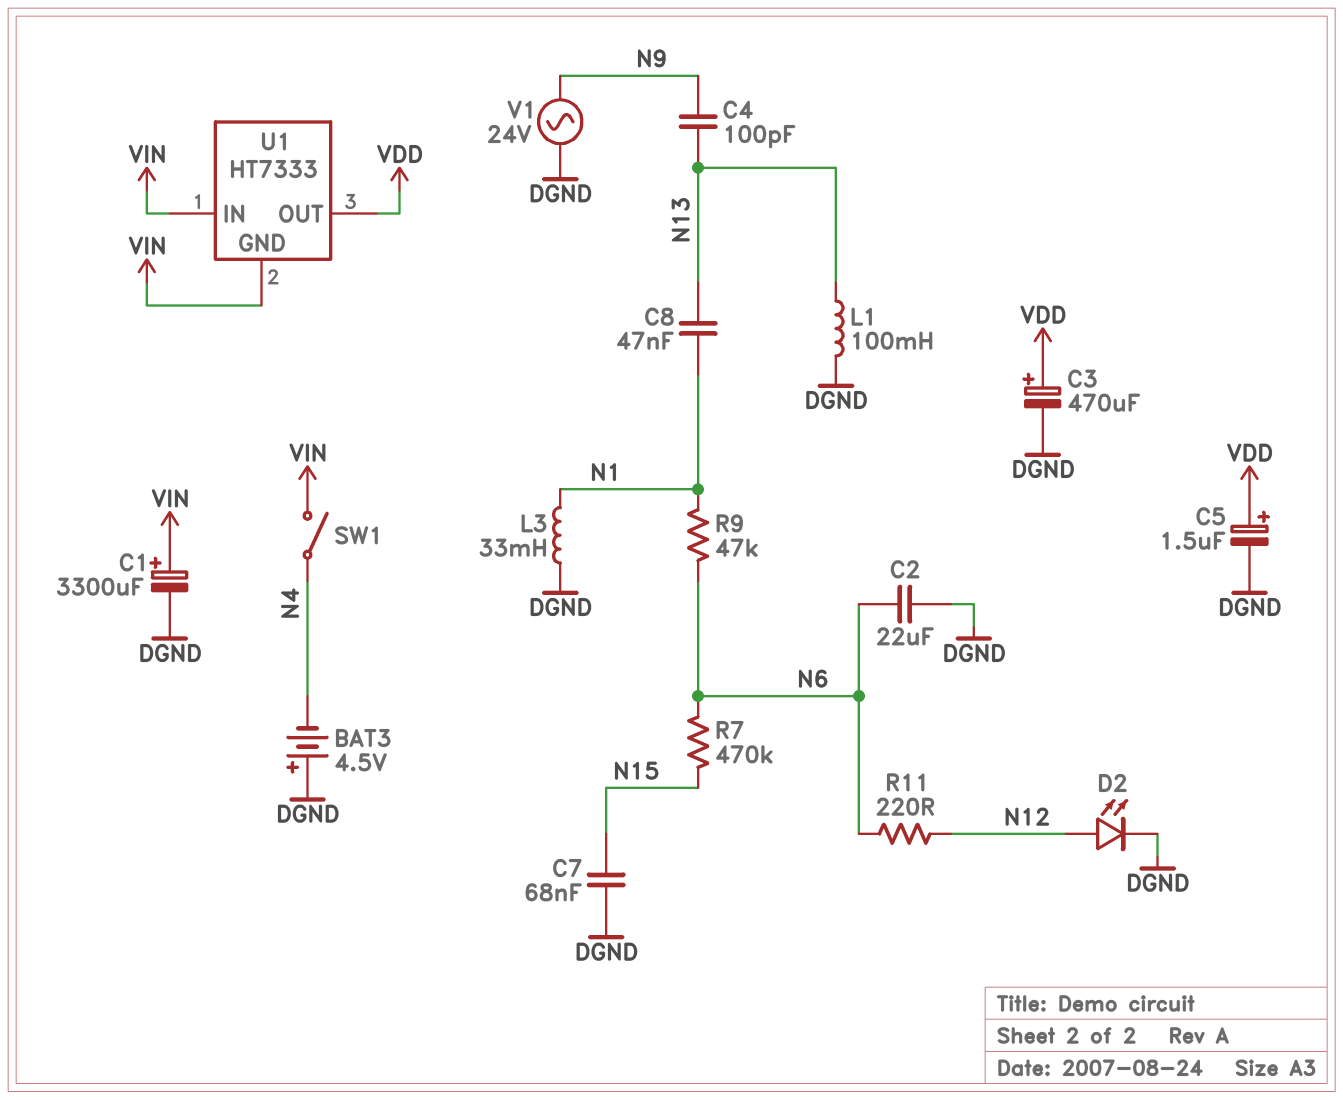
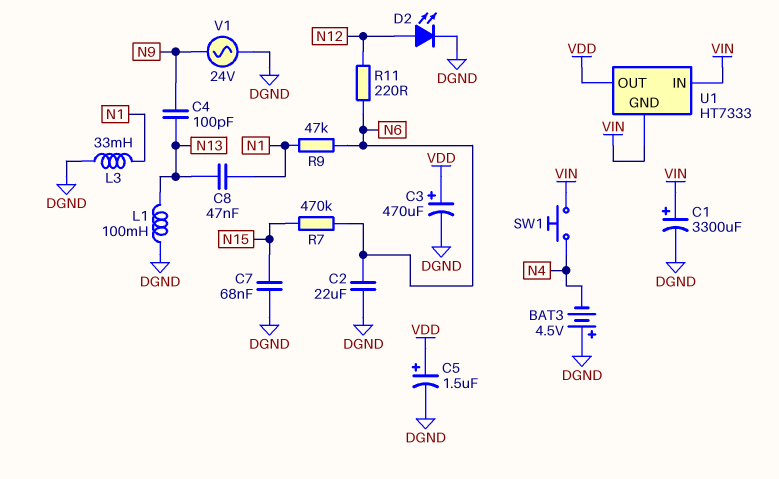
SW1: switch (N4, VIN) -> button (N4, VIN)

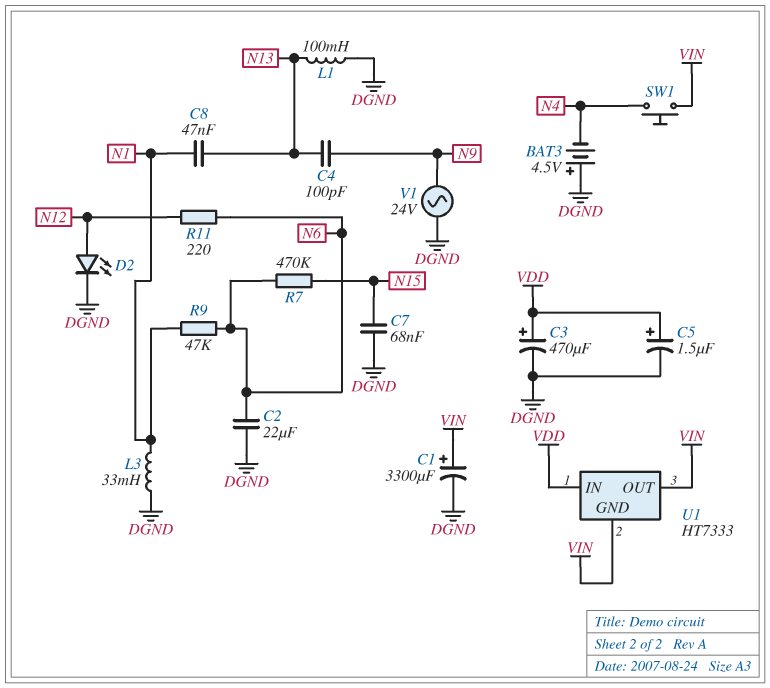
U1 pin IN: VIN -> VDD
U1 pin OUT: VDD -> VIN

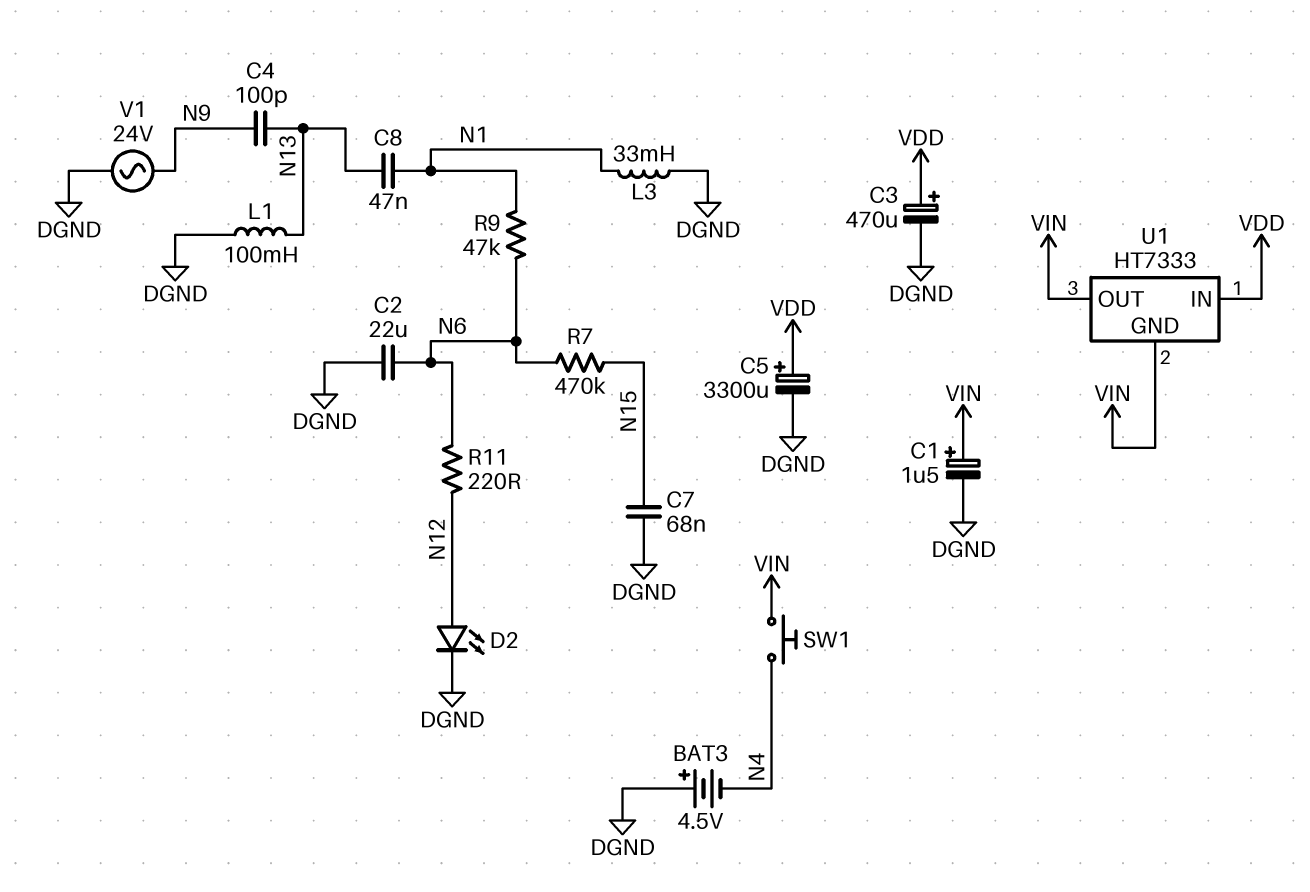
C1: 3300uF (plus VIN, minus DGND) -> 1.5uF (plus VIN, minus DGND)
C5: 1.5uF (plus VDD, minus DGND) -> 3300uF (plus VDD, minus DGND)

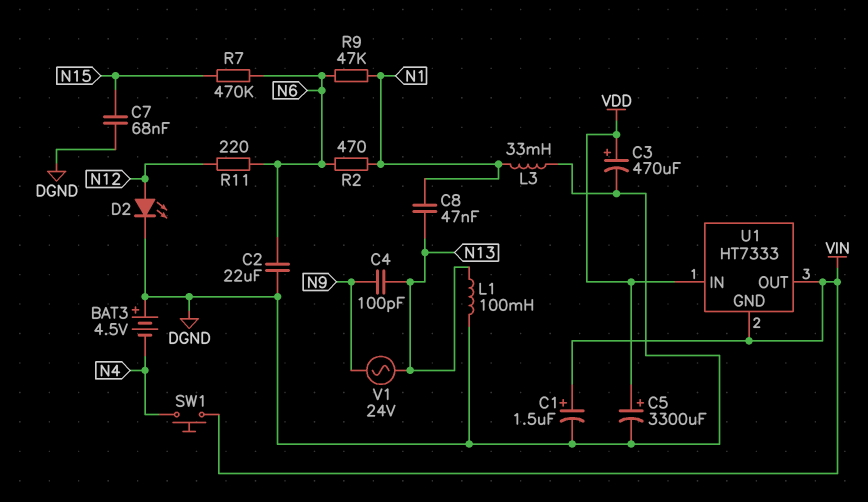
R2: none -> 470 (N1, N6)
V1: AC 24V (DGND, N9) -> AC 24V (N9, N13)

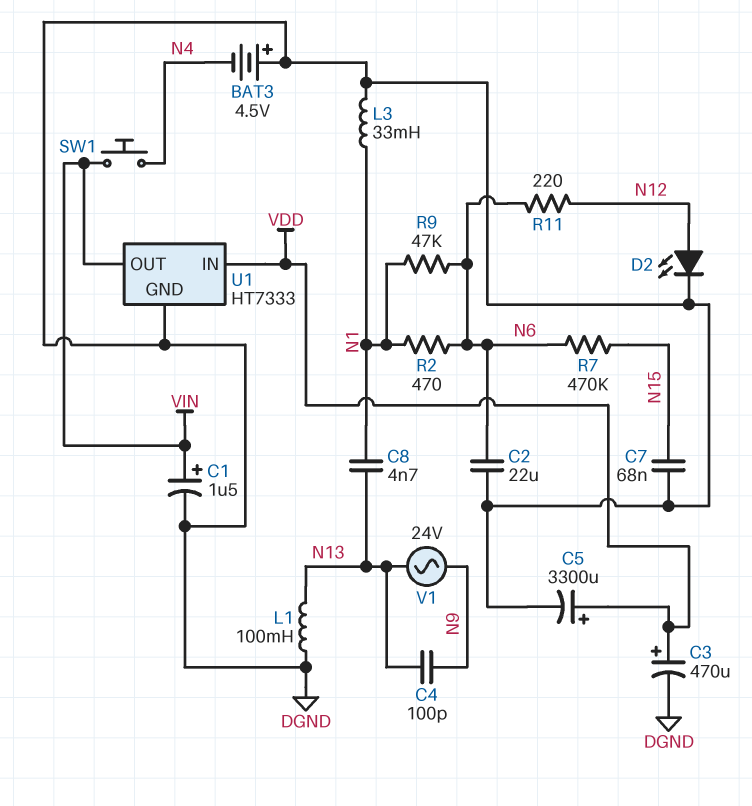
C8: 47nF (N1, N13) -> 4.7nF (N1, N13)
U1 pin GND: VIN -> DGND

